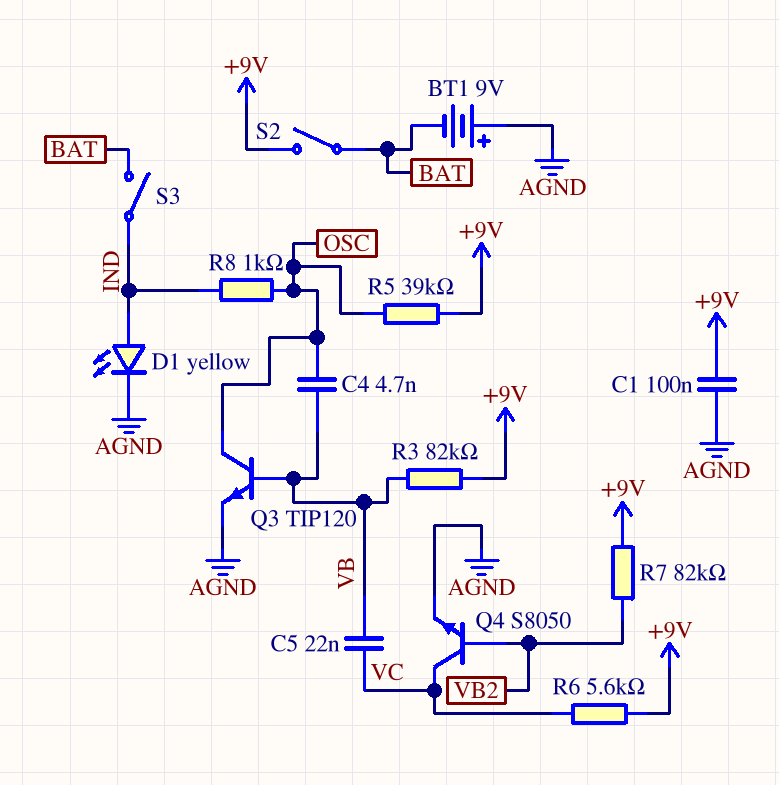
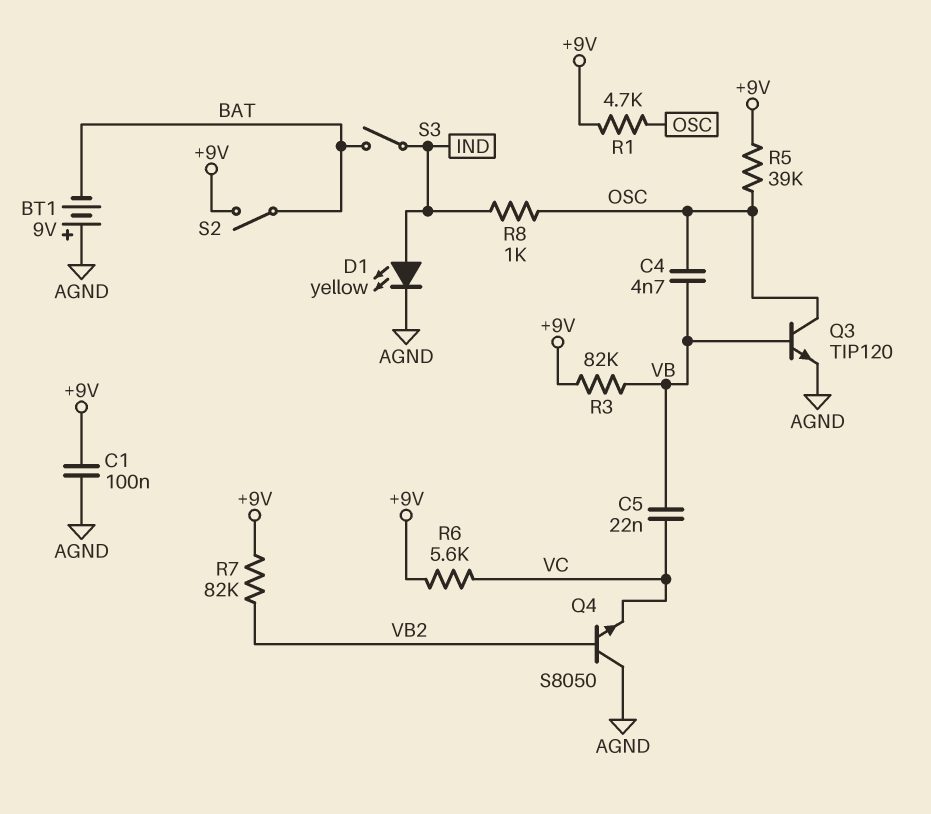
Q4: NPN S8050 (B VB2, C VC, E AGND) -> NPN S8050 (B VB2, C AGND, E VC)
R1: none -> 4.7k (+9V, OSC)

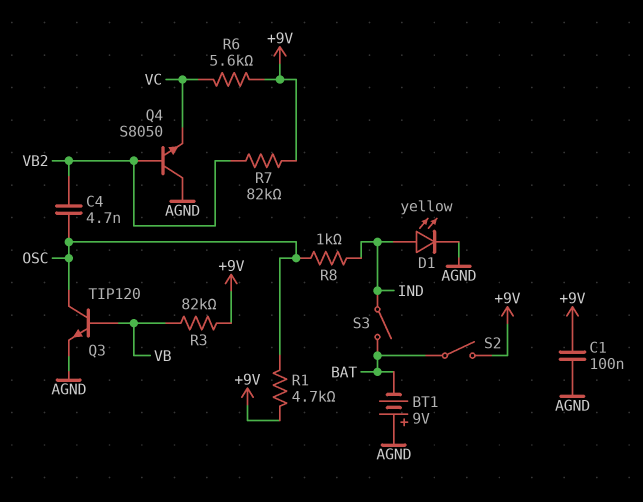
C4: 4.7nF (OSC, VB) -> 4.7nF (OSC, VB2)
C5: 22nF (VB, VC) -> none
R5: 39k (+9V, OSC) -> none

